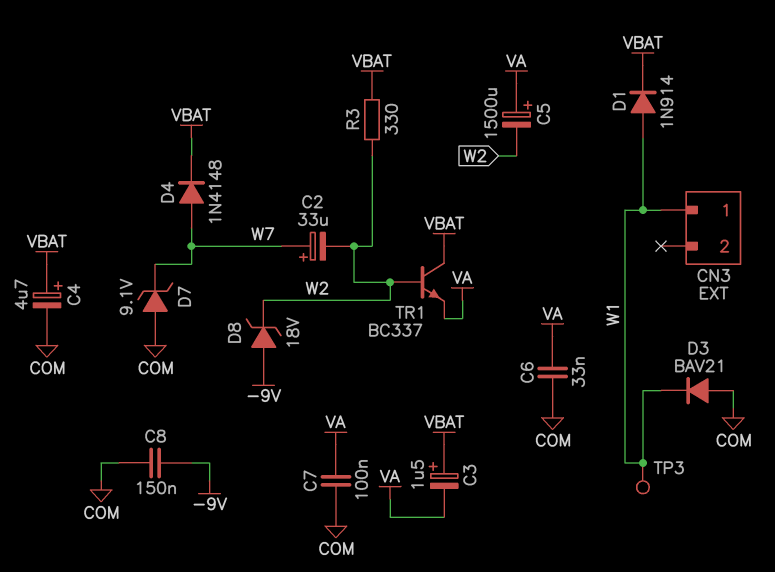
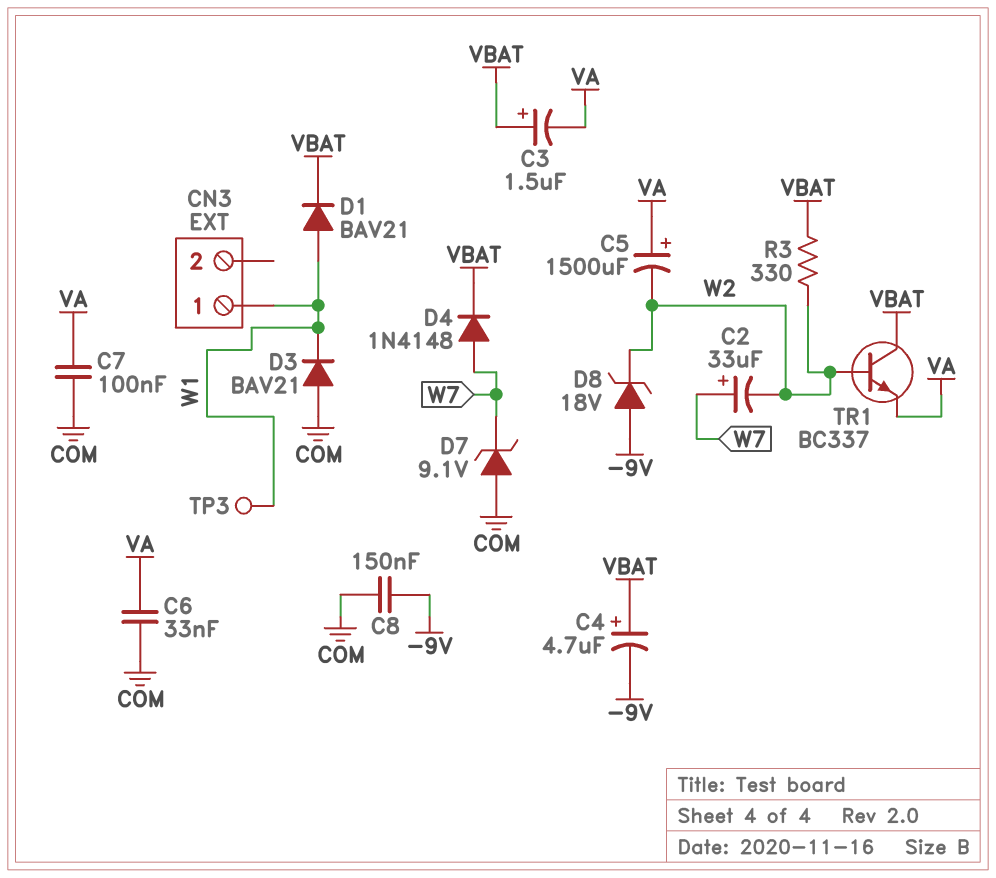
C4: 4.7uF (plus VBAT, minus COM) -> 4.7uF (plus VBAT, minus -9V)
D1: diode 1N914 (A W1, K VBAT) -> diode BAV21 (A W1, K VBAT)

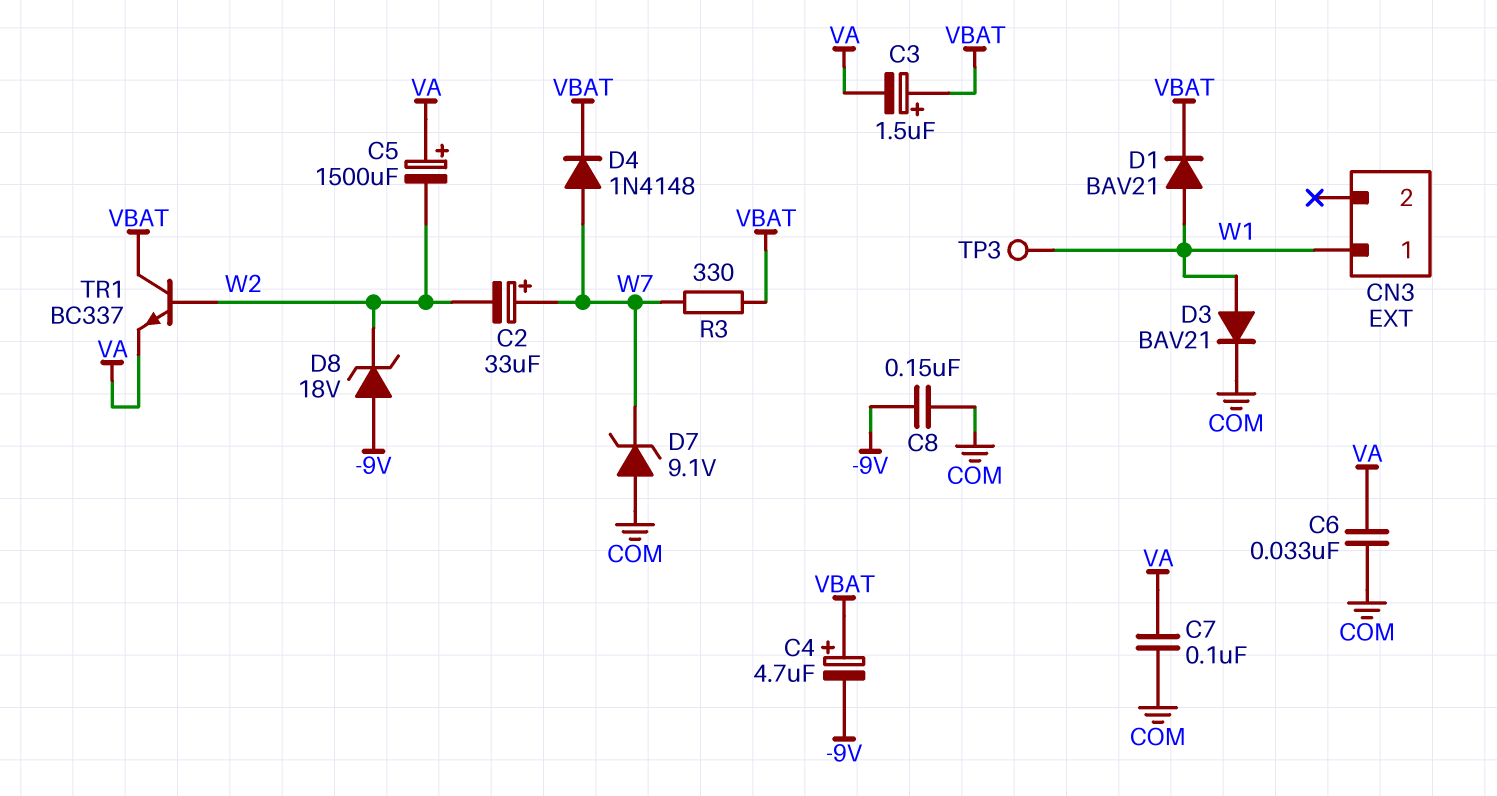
D3: diode BAV21 (A COM, K W1) -> diode BAV21 (A W1, K COM)
R3: 330 (VBAT, W2) -> 330 (VBAT, W7)

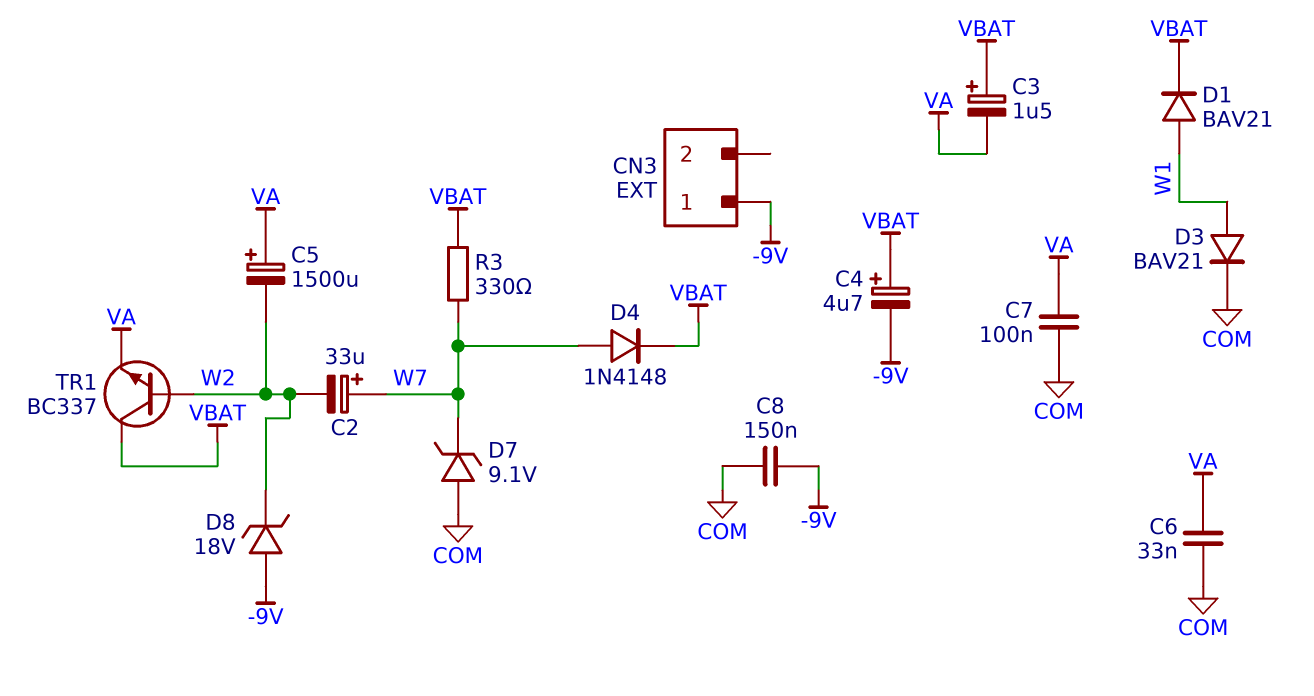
CN3 pin 1: W1 -> -9V
TP3: test point (W1) -> none

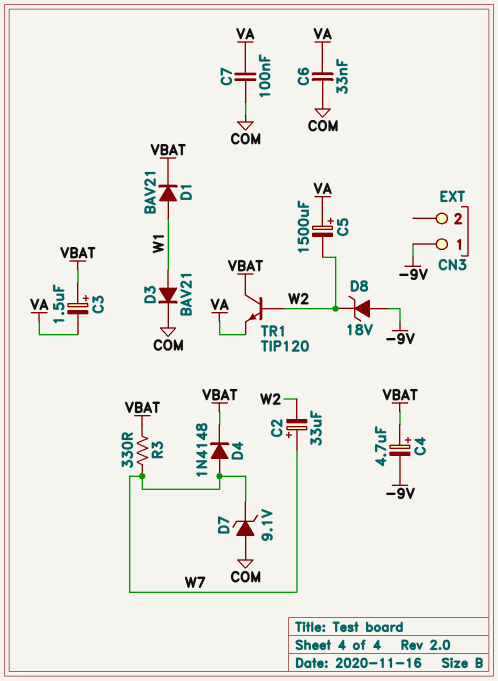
C8: 150nF (-9V, COM) -> none
TR1: NPN BC337 (B W2, C VBAT, E VA) -> NPN TIP120 (B W2, C VBAT, E VA)

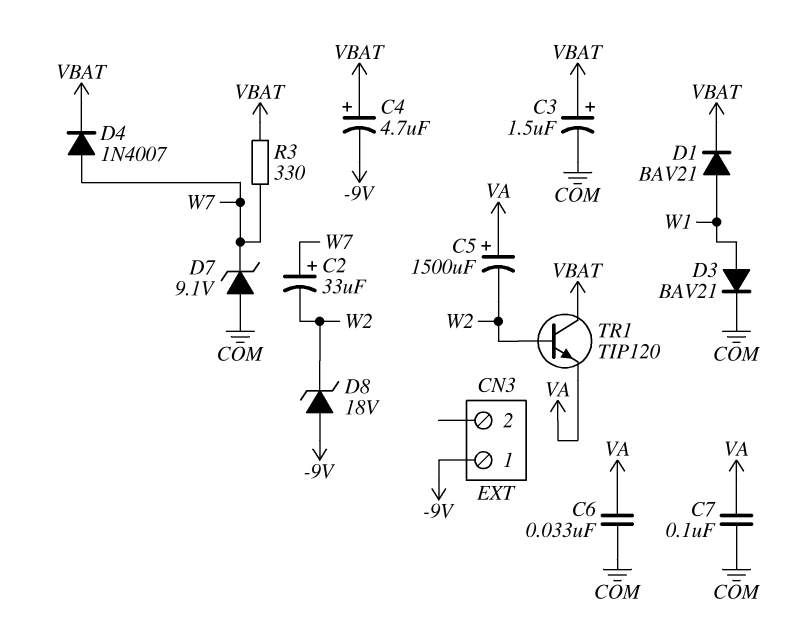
C3: 1.5uF (plus VBAT, minus VA) -> 1.5uF (plus VBAT, minus COM)
D4: diode 1N4148 (A W7, K VBAT) -> diode 1N4007 (A W7, K VBAT)

